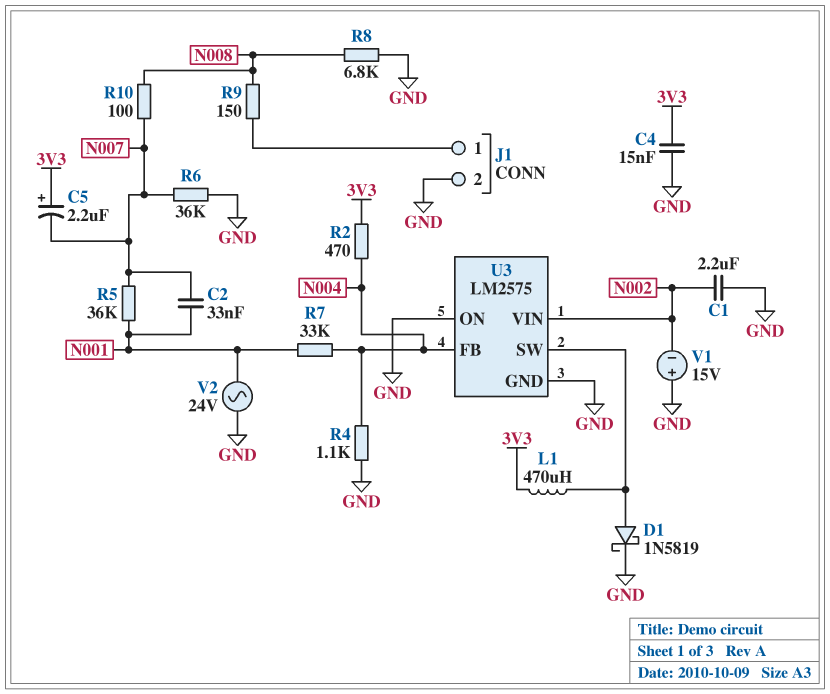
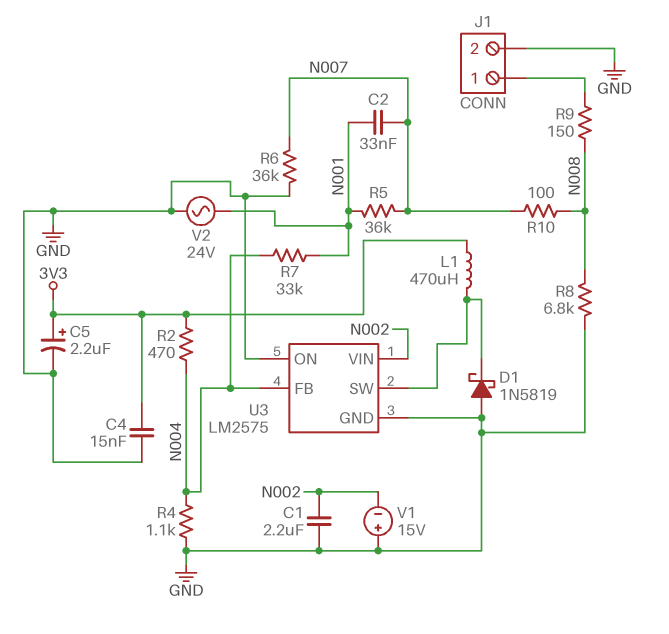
C5: 2.2uF (plus 3V3, minus N007) -> 2.2uF (plus 3V3, minus GND)
D1: schottky 1N5819 (A U3/SW, K GND) -> schottky 1N5819 (A GND, K U3/SW)

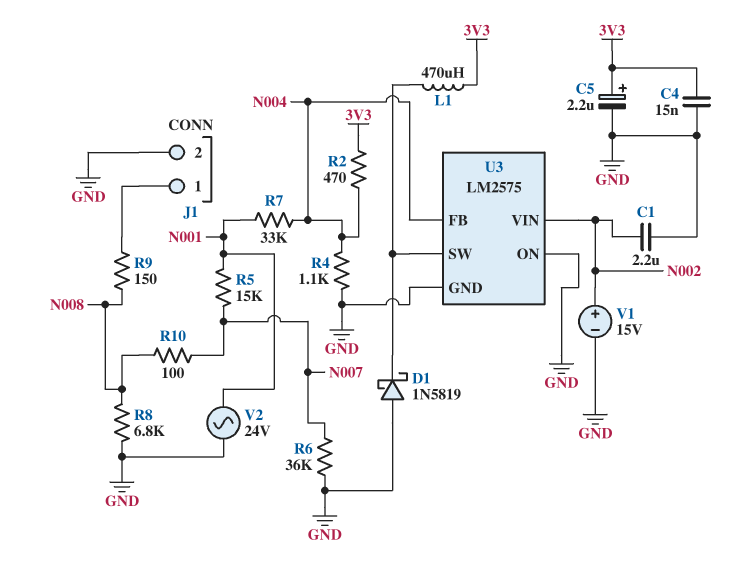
C2: 33nF (N001, N007) -> none
R5: 36k (N001, N007) -> 15k (N001, N007)
V1: 15V (plus GND, minus N002) -> 15V (plus N002, minus GND)

